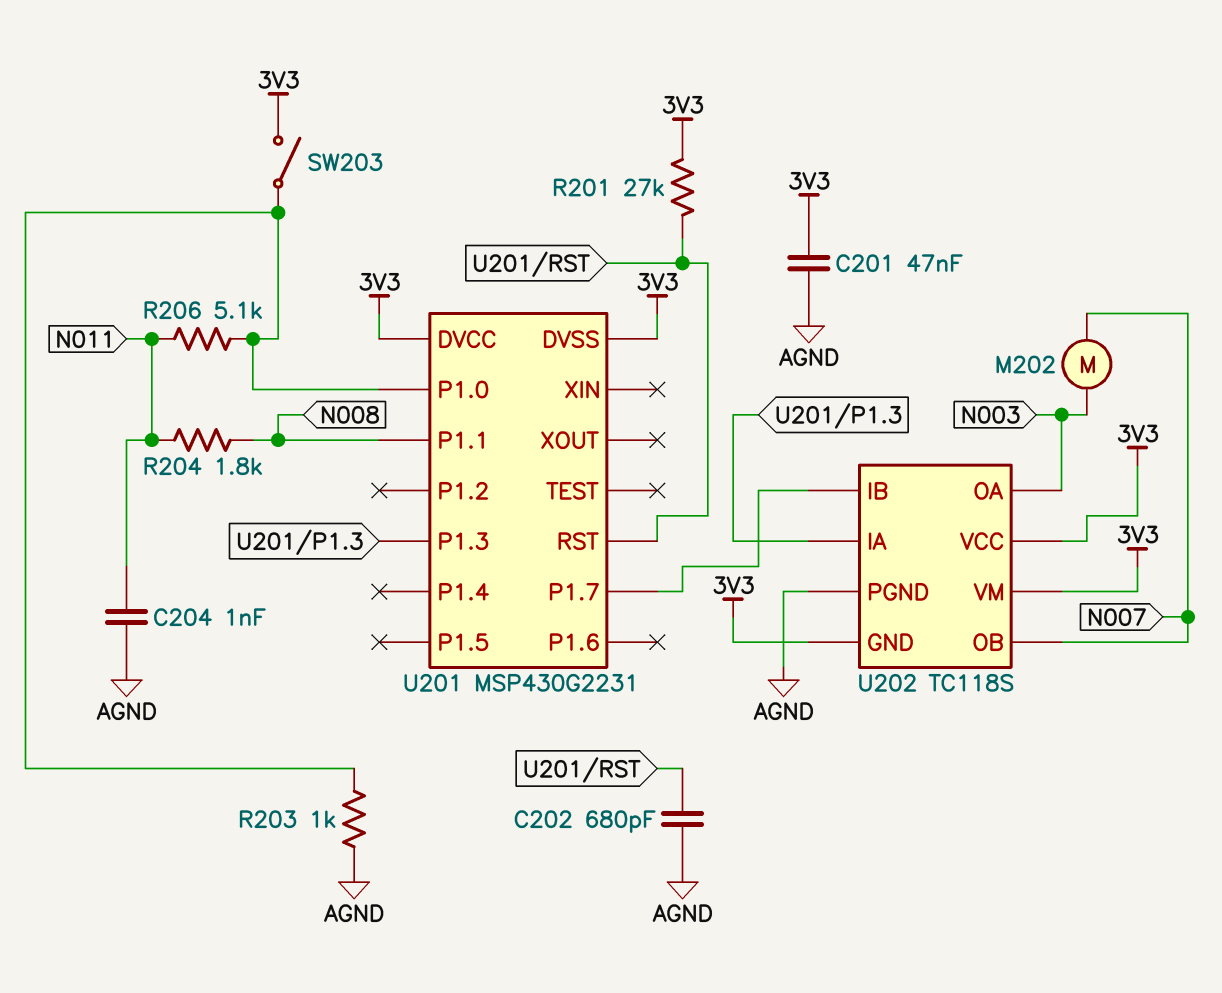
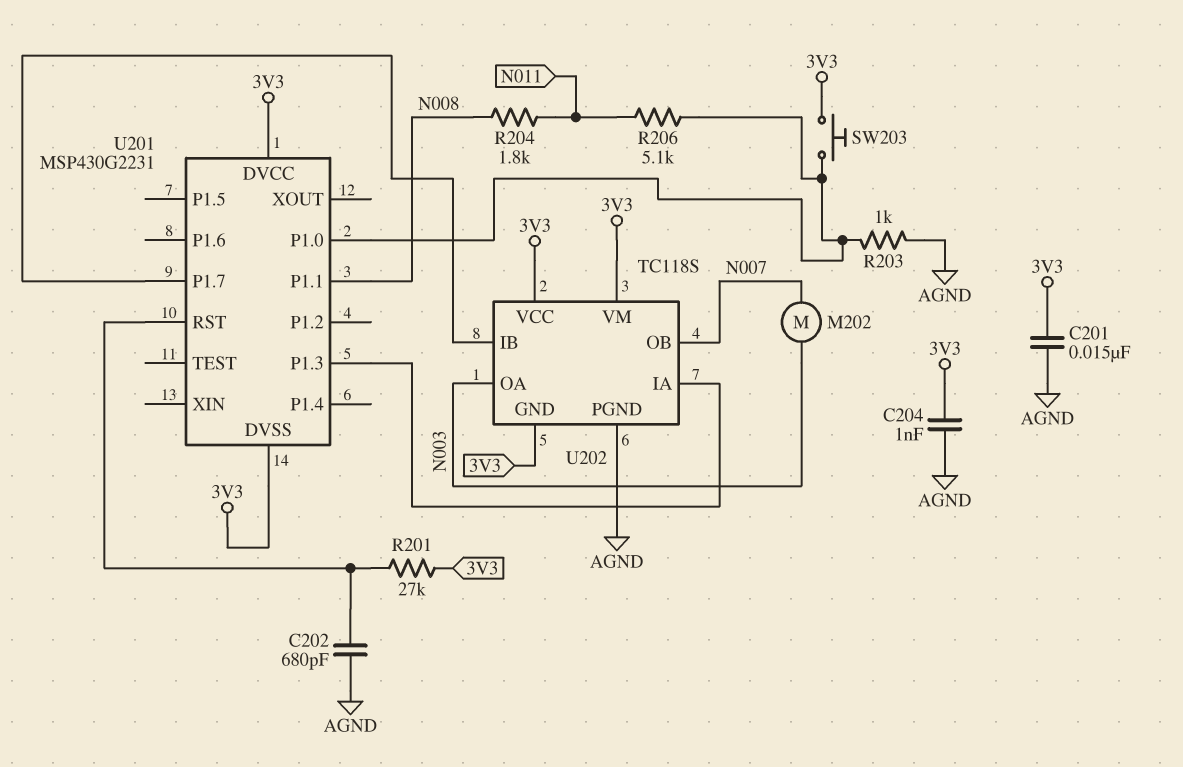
C201: 47nF (3V3, AGND) -> 15nF (3V3, AGND)
C204: 1nF (AGND, N011) -> 1nF (3V3, AGND)
SW203: switch (3V3, U201/P1.0) -> button (3V3, U201/P1.0)

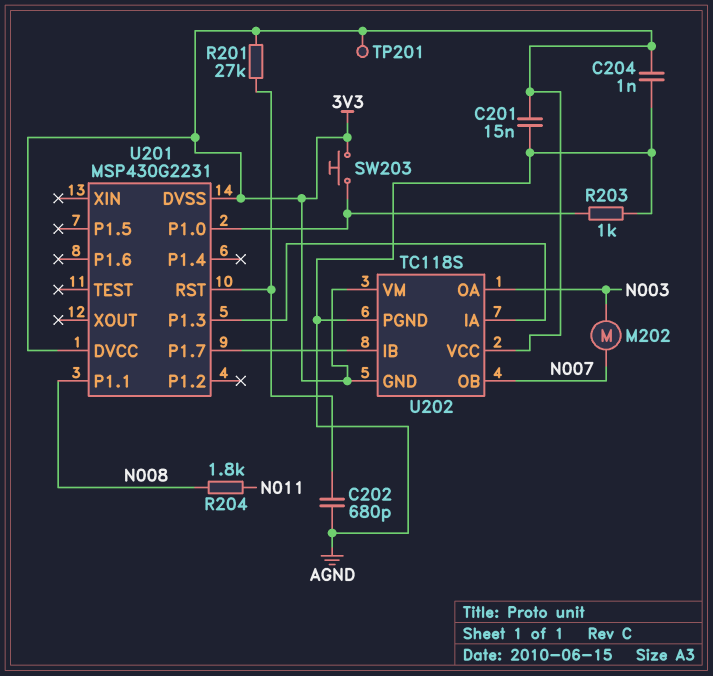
R206: 5.1k (N011, U201/P1.0) -> none
TP201: none -> test point (3V3)

